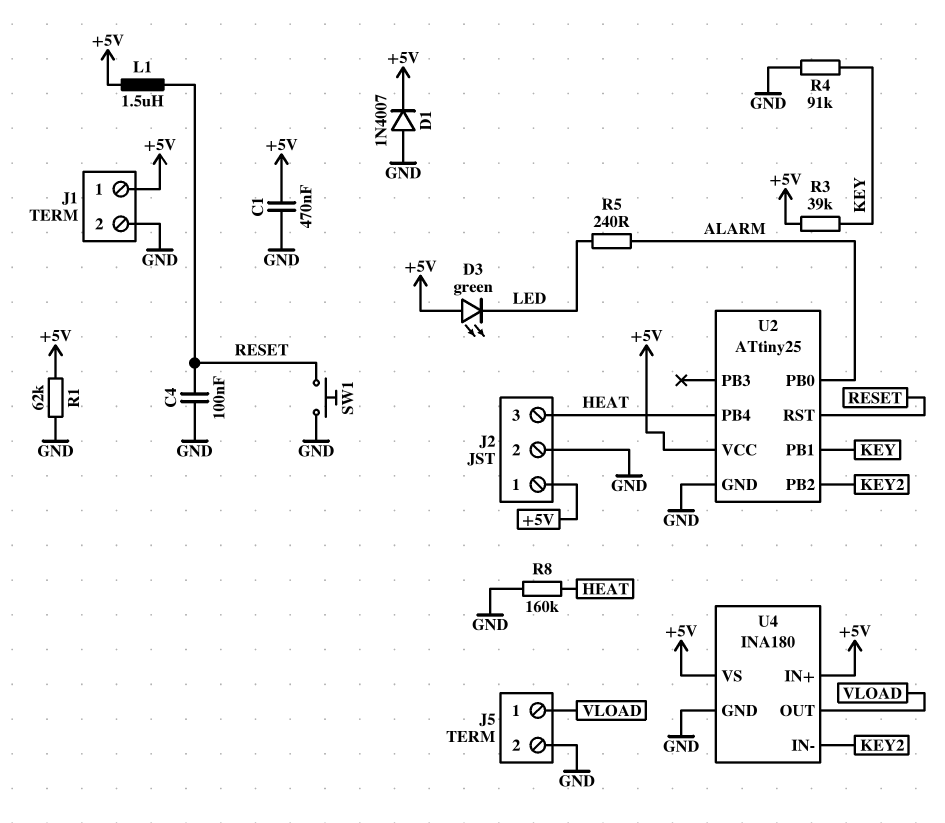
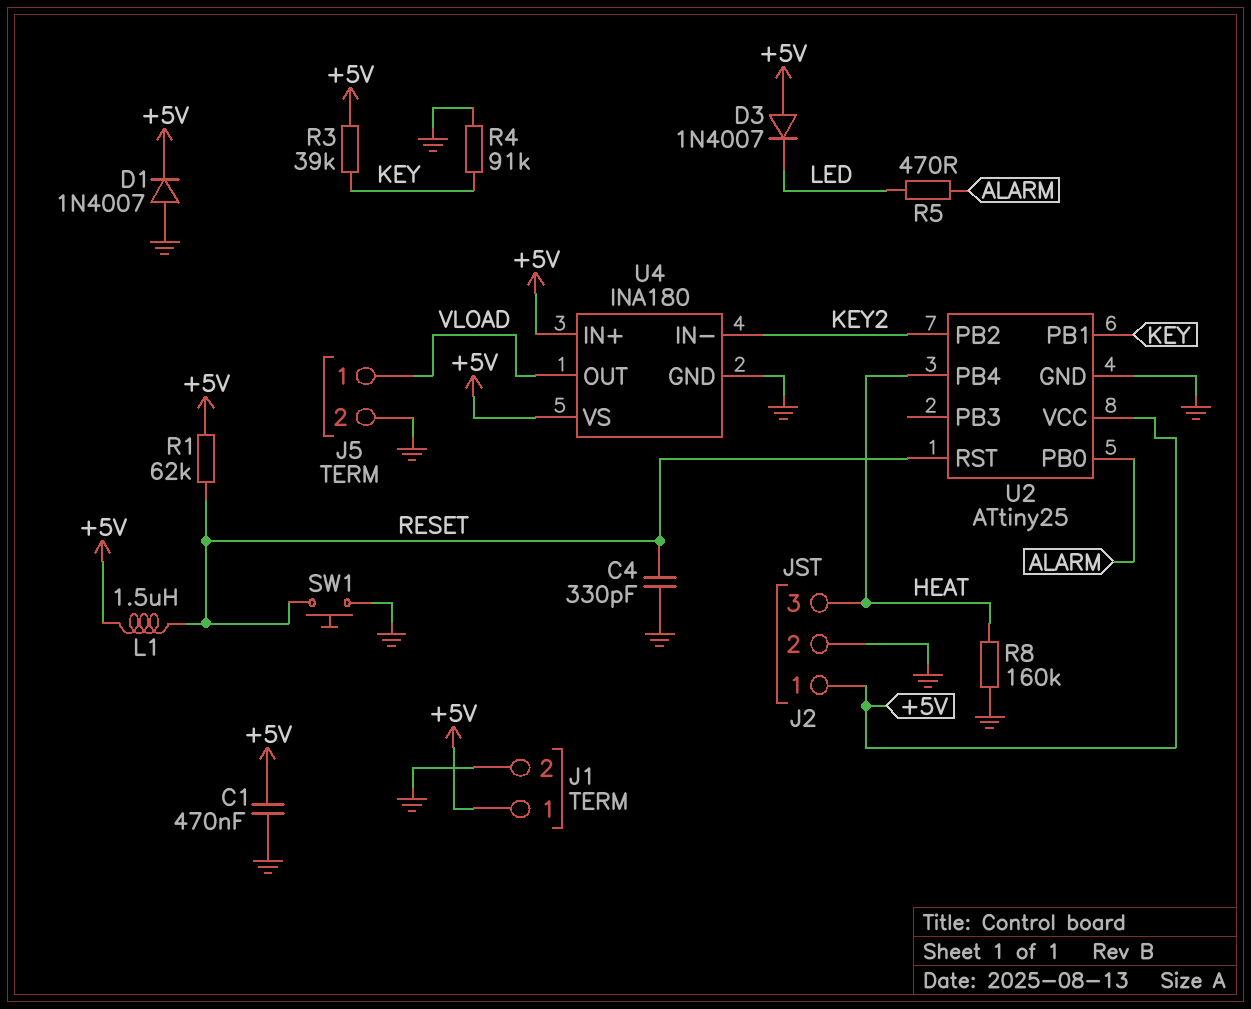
C4: 100nF (GND, RESET) -> 330pF (GND, RESET)
D3: LED green (A +5V, K LED) -> diode 1N4007 (A +5V, K LED)
R1: 62k (+5V, GND) -> 62k (+5V, RESET)
R5: 240 (ALARM, LED) -> 470 (ALARM, LED)

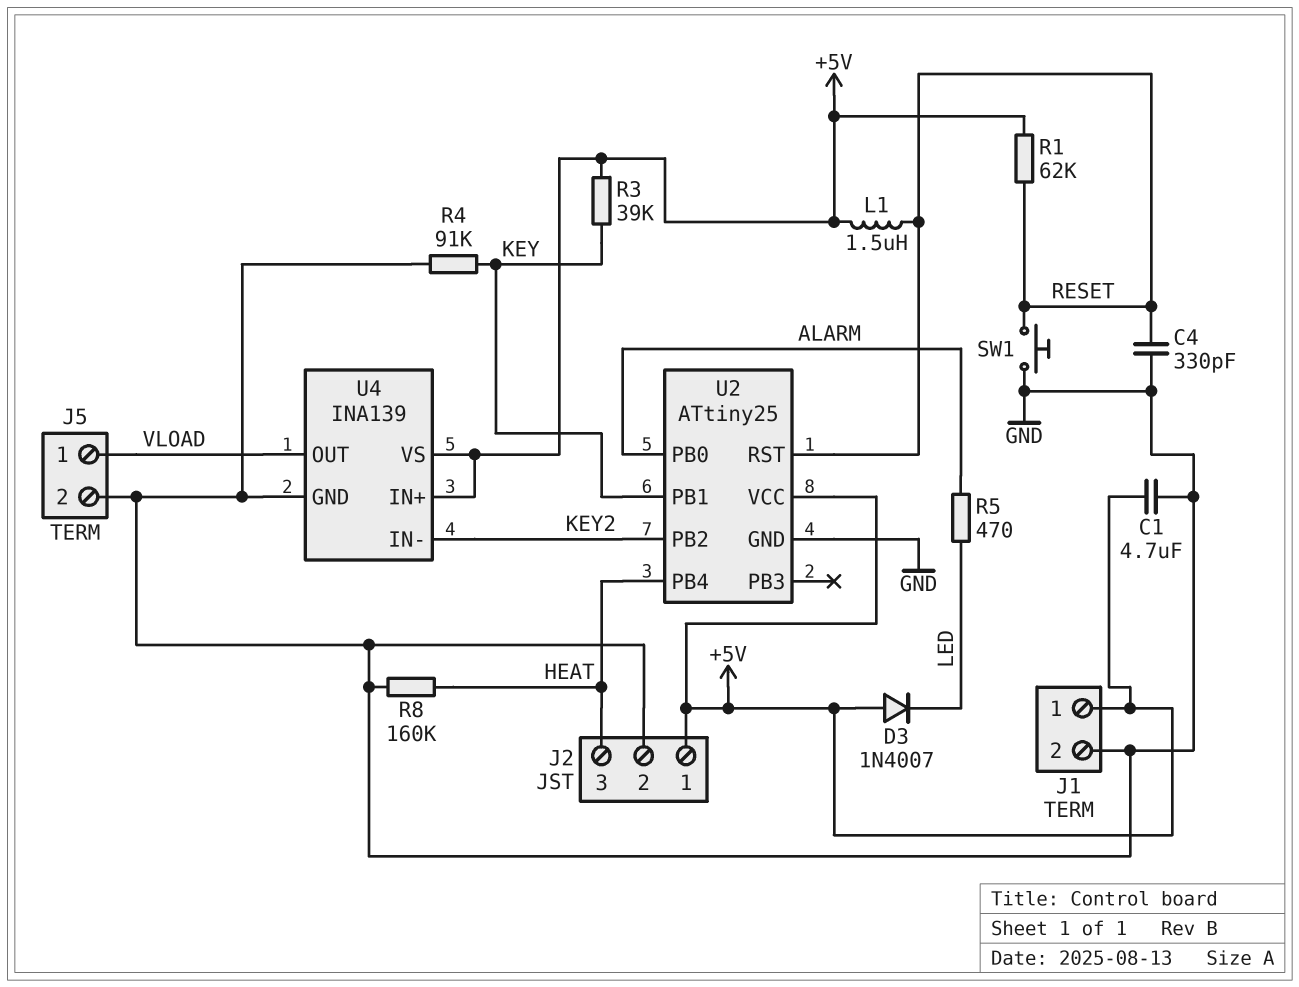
C1: 470nF (+5V, GND) -> 4.7uF (+5V, GND)
D1: diode 1N4007 (A GND, K +5V) -> none
U4: INA180 -> INA139

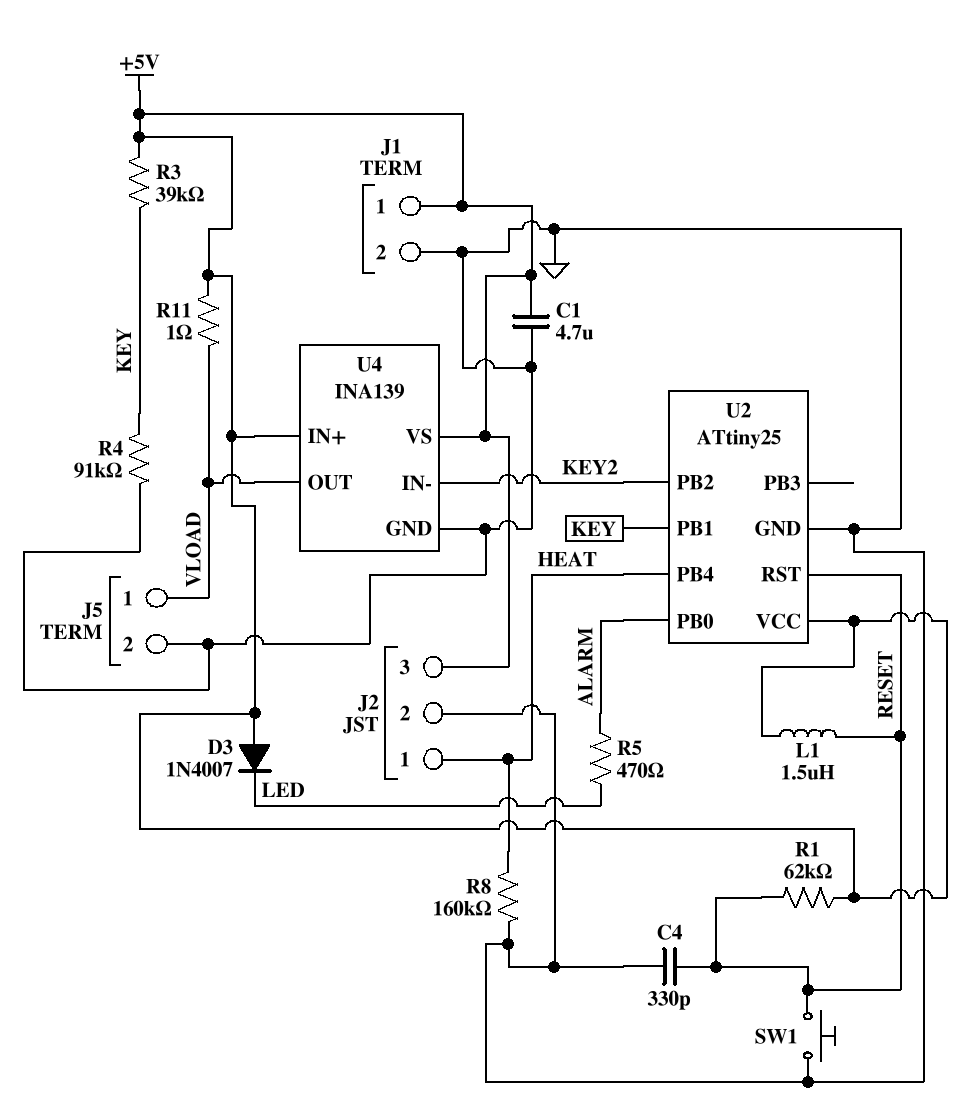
J2 pin 1: +5V -> HEAT
J2 pin 3: HEAT -> +5V
R11: none -> 1 (+5V, VLOAD)

